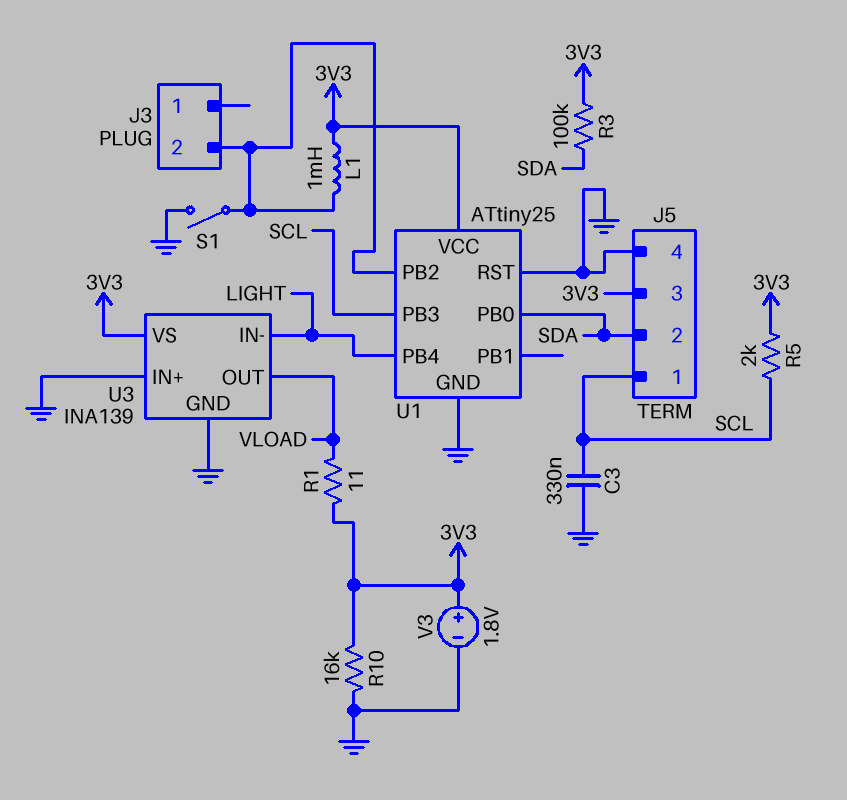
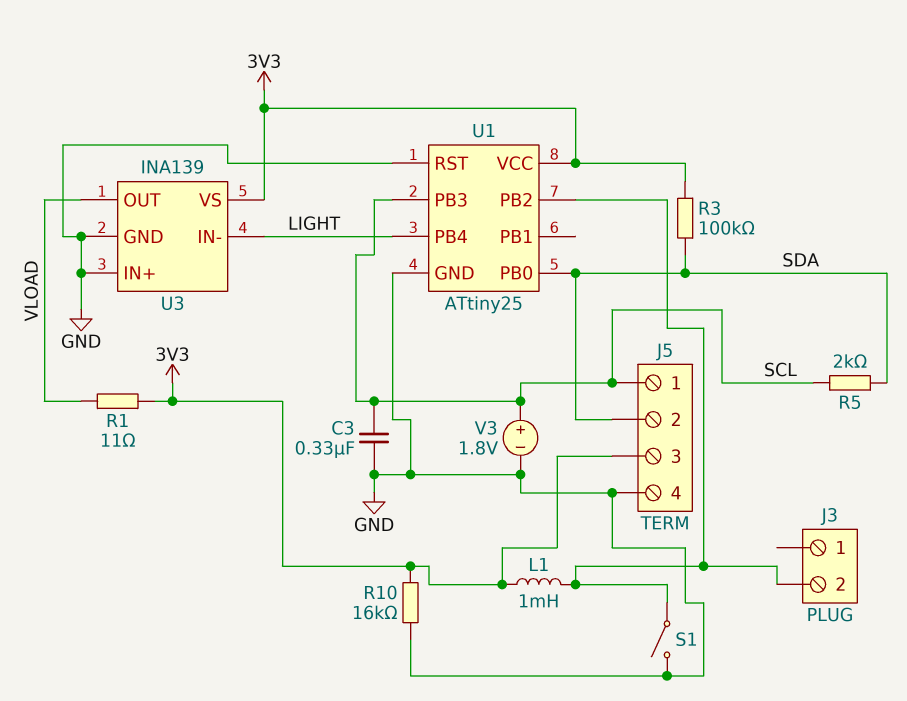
R5: 2k (3V3, SCL) -> 2k (SCL, SDA)
V3: 1.8V (plus 3V3, minus GND) -> 1.8V (plus SCL, minus GND)

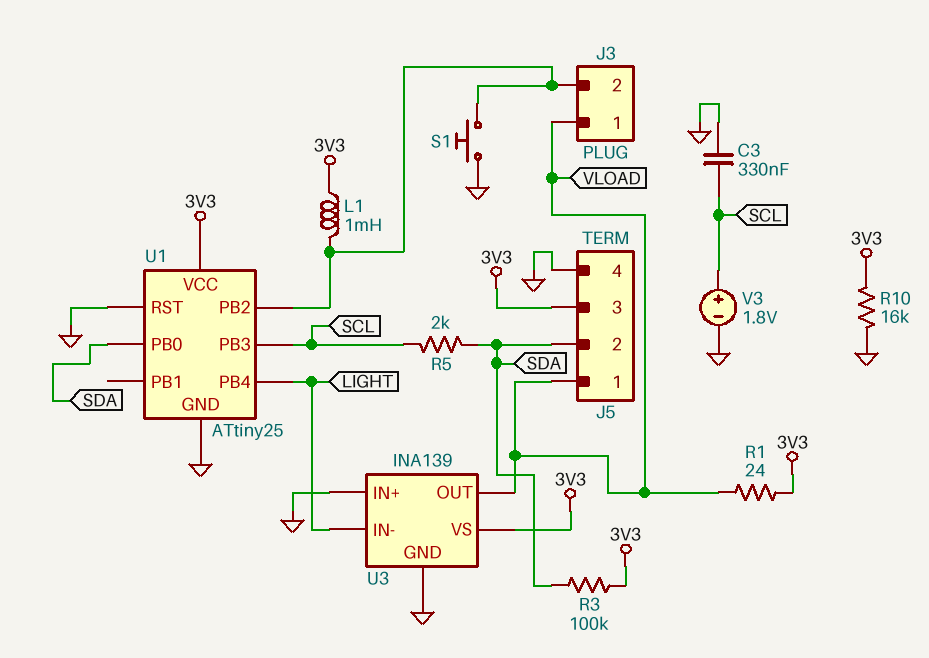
J3 pin 1: none -> VLOAD
J5 pin 1: SCL -> VLOAD
R1: 11 (3V3, VLOAD) -> 24 (3V3, VLOAD)
S1: switch (GND, J3/2) -> button (GND, J3/2)

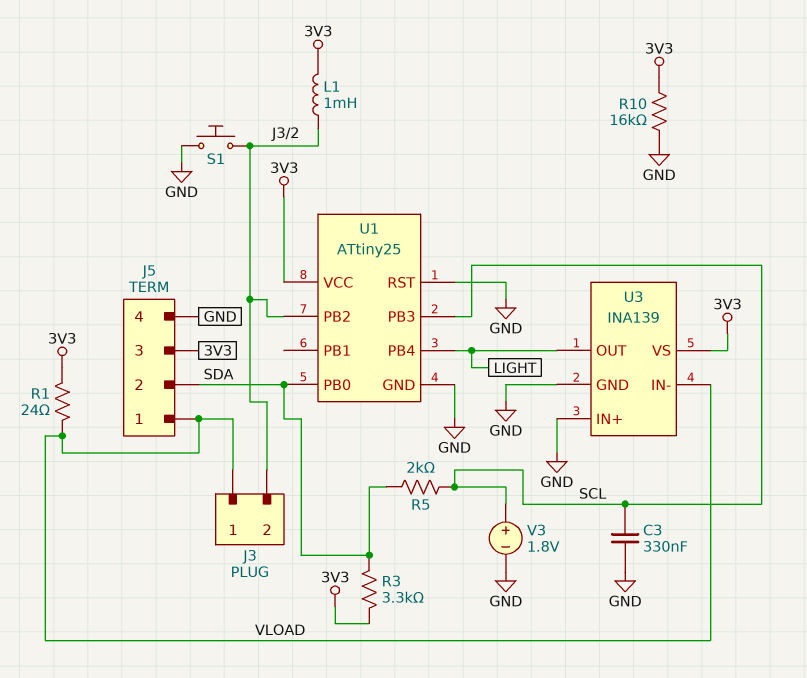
R3: 100k (3V3, SDA) -> 3.3k (3V3, SDA)
U3 pin IN-: LIGHT -> VLOAD
U3 pin OUT: VLOAD -> LIGHT

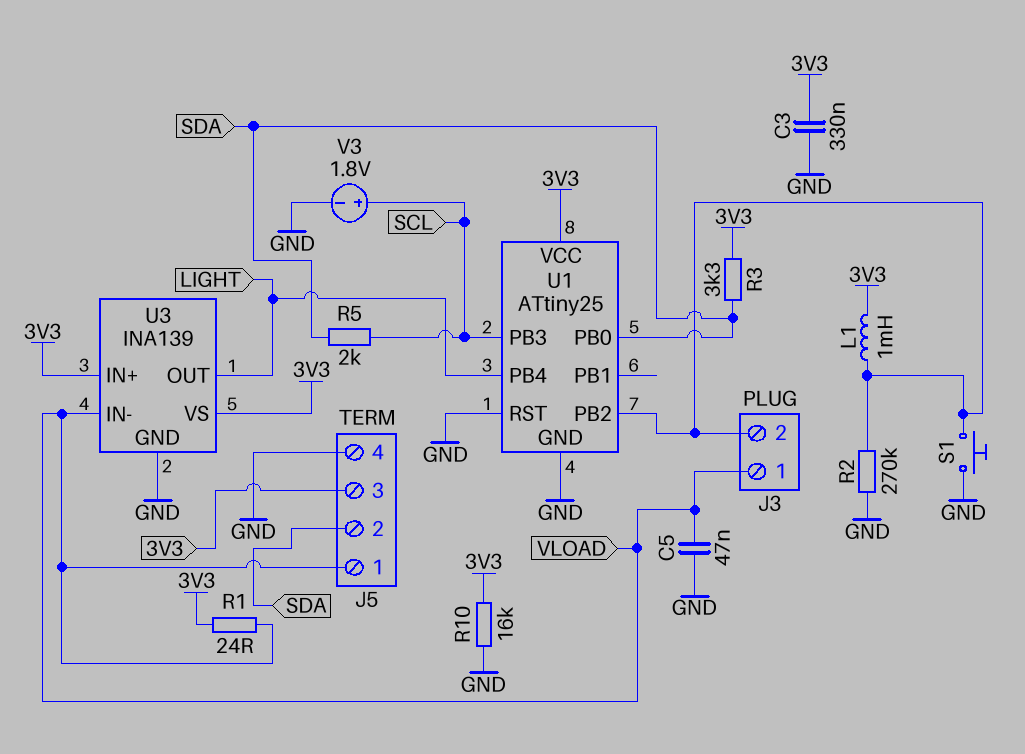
C3: 330nF (GND, SCL) -> 330nF (3V3, GND)
C5: none -> 47nF (GND, VLOAD)
R2: none -> 270k (GND, J3/2)
U3 pin IN+: GND -> 3V3

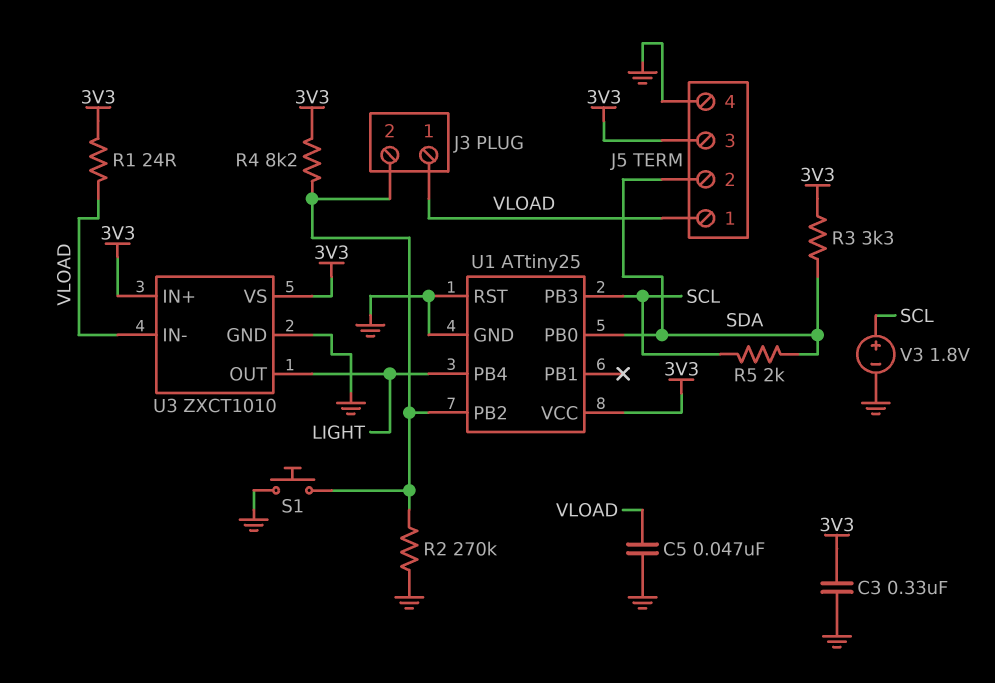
L1: 1mH (3V3, J3/2) -> none
R4: none -> 8.2k (3V3, J3/2)
R10: 16k (3V3, GND) -> none
U3: INA139 -> ZXCT1010

